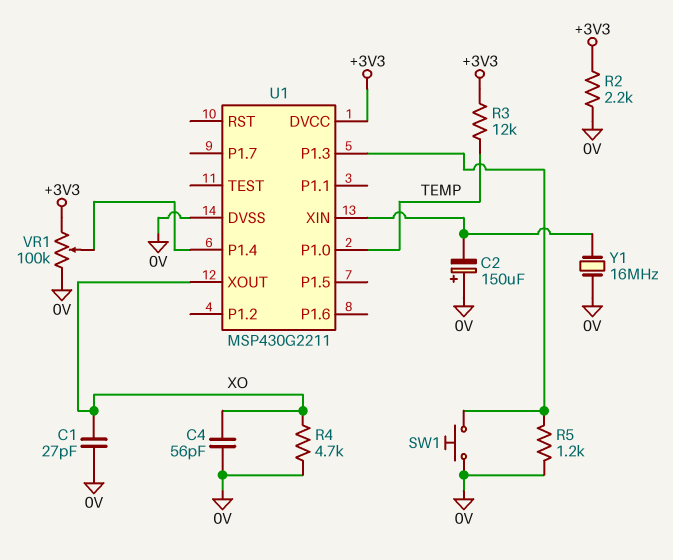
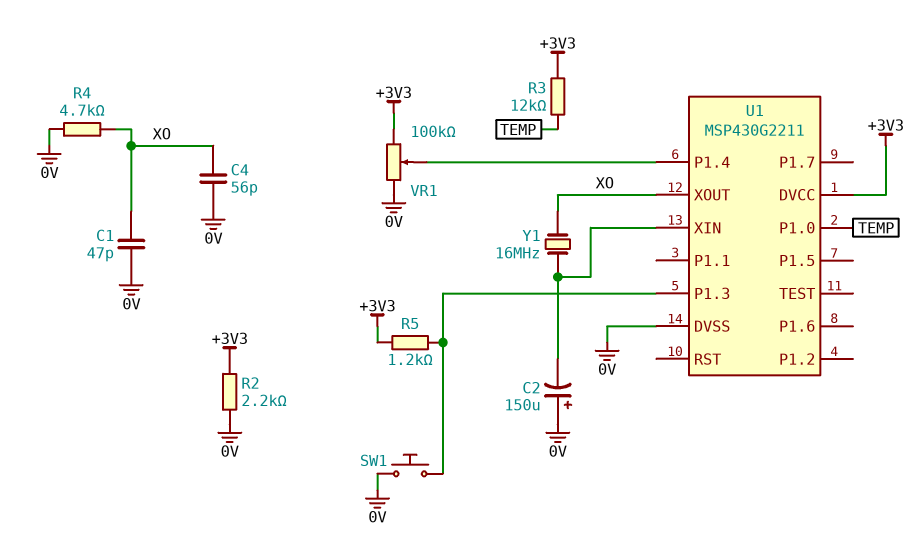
C1: 27pF (0V, XO) -> 47pF (0V, XO)
R5: 1.2k (0V, U1/P1.3) -> 1.2k (+3V3, U1/P1.3)
Y1: 16MHz (0V, U1/XIN) -> 16MHz (U1/XIN, XO)

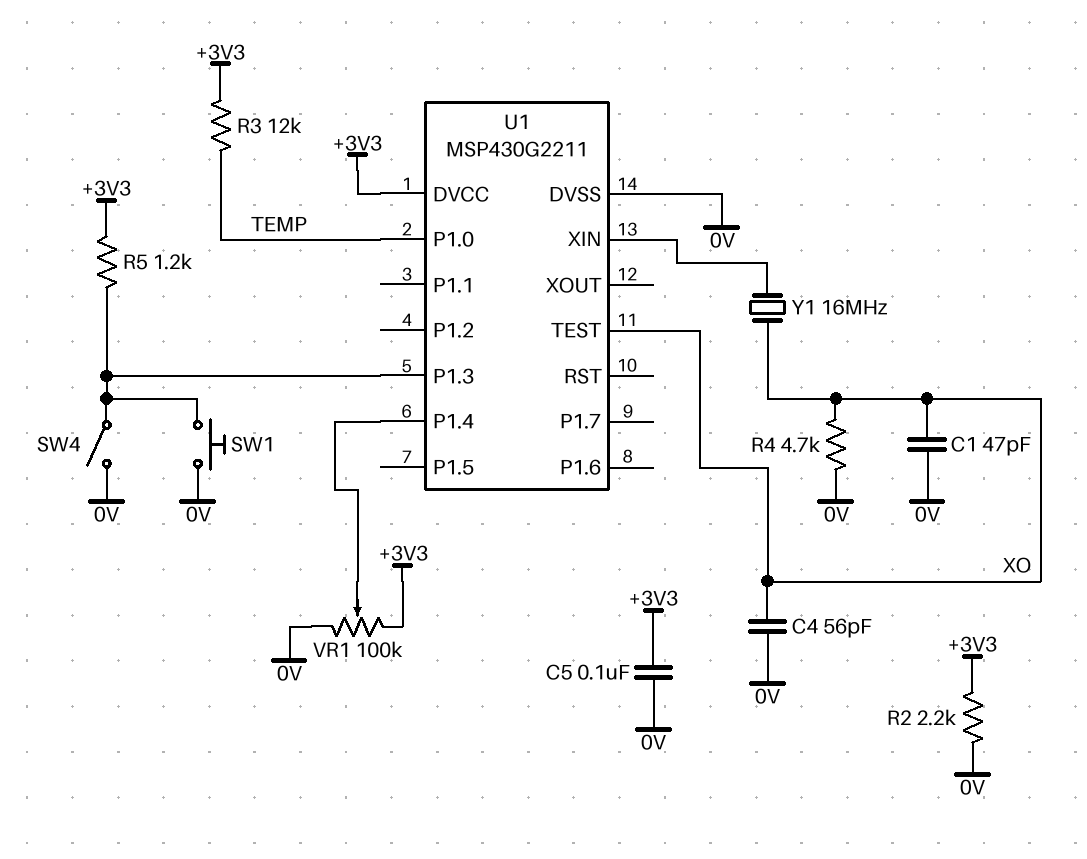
C2: 150uF (plus 0V, minus U1/XIN) -> none
C5: none -> 100nF (+3V3, 0V)
SW4: none -> switch (0V, U1/P1.3)
U1 pin TEST: none -> XO
U1 pin XOUT: XO -> none

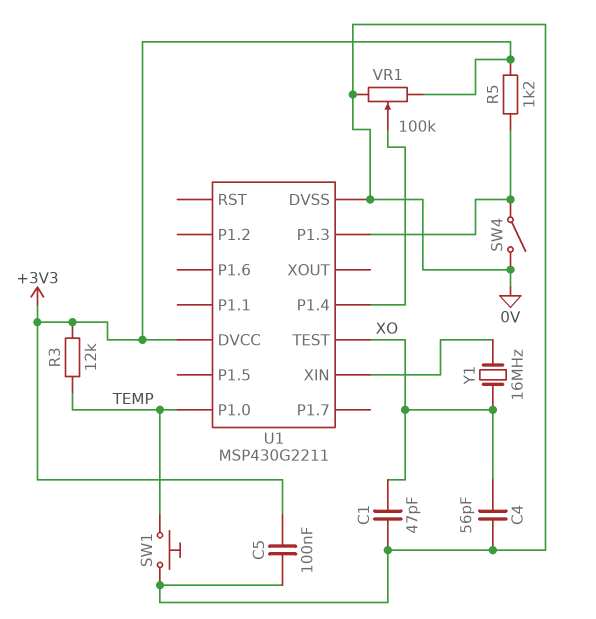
R2: 2.2k (+3V3, 0V) -> none
R4: 4.7k (0V, XO) -> none
SW1: button (0V, U1/P1.3) -> button (0V, TEMP)

